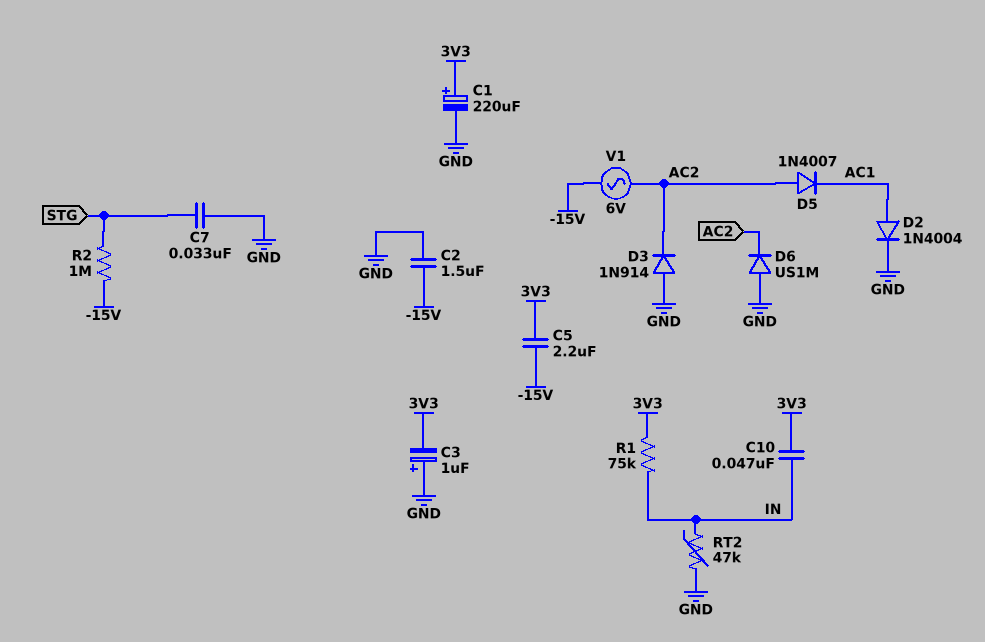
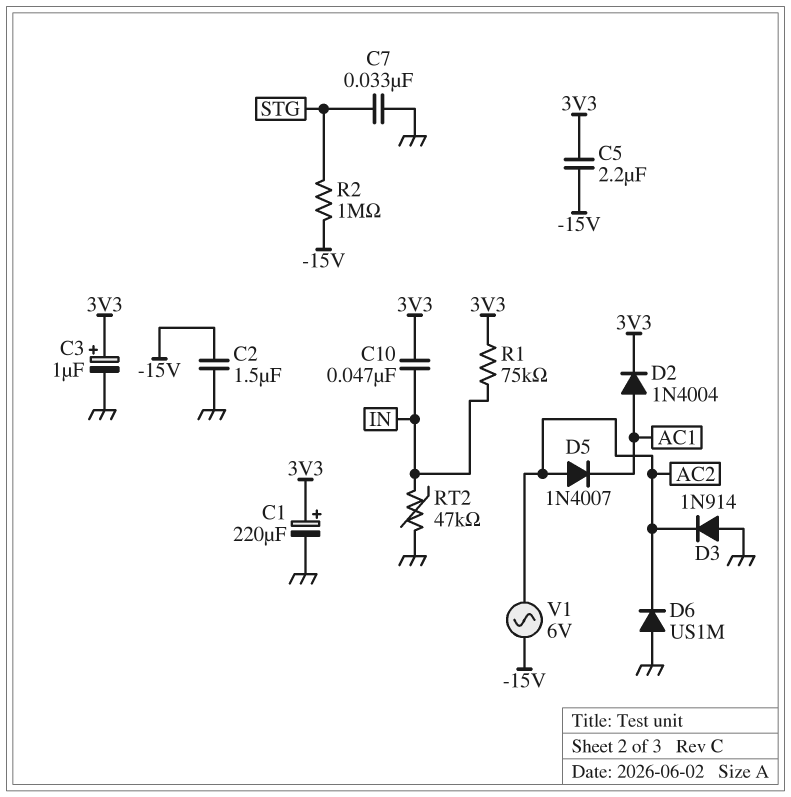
C3: 1uF (plus GND, minus 3V3) -> 1uF (plus 3V3, minus GND)
D2: diode 1N4004 (A AC1, K GND) -> diode 1N4004 (A AC1, K 3V3)

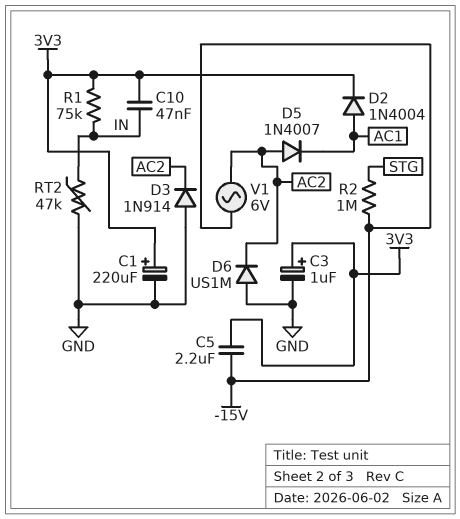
C2: 1.5uF (-15V, GND) -> none
C7: 33nF (GND, STG) -> none

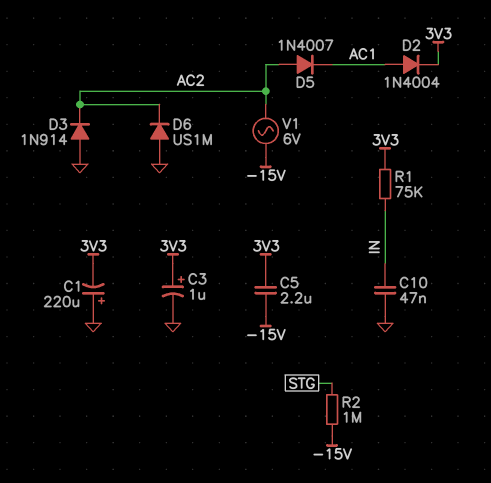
C1: 220uF (plus 3V3, minus GND) -> 220uF (plus GND, minus 3V3)
C10: 47nF (3V3, IN) -> 47nF (GND, IN)
RT2: 47k (GND, IN) -> none

